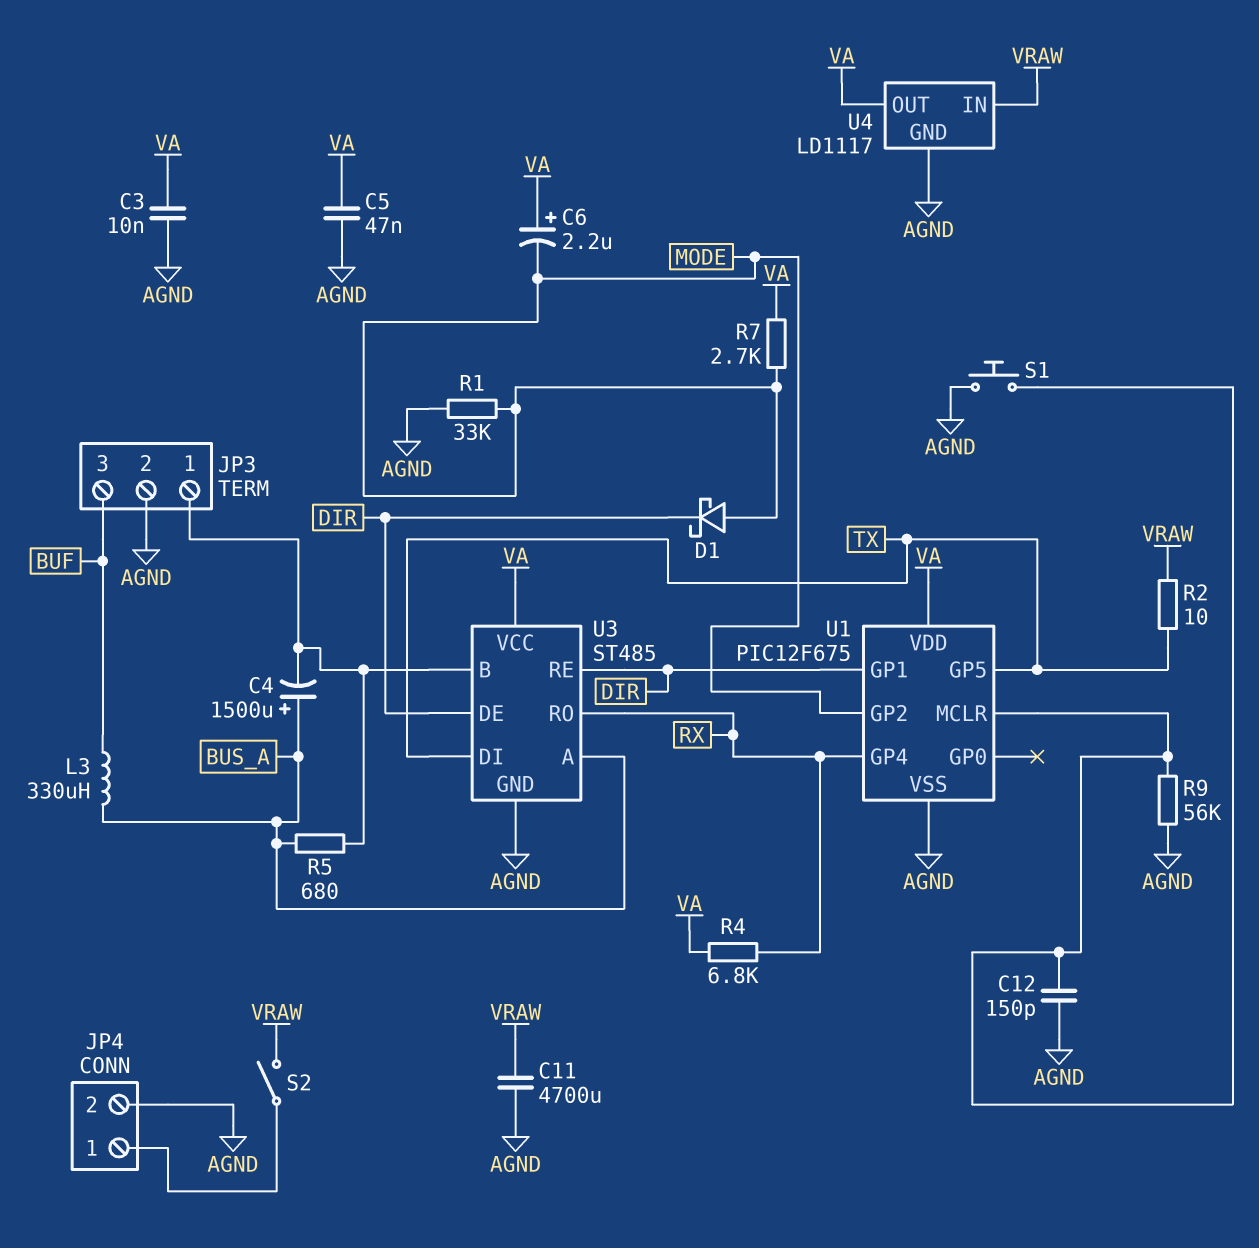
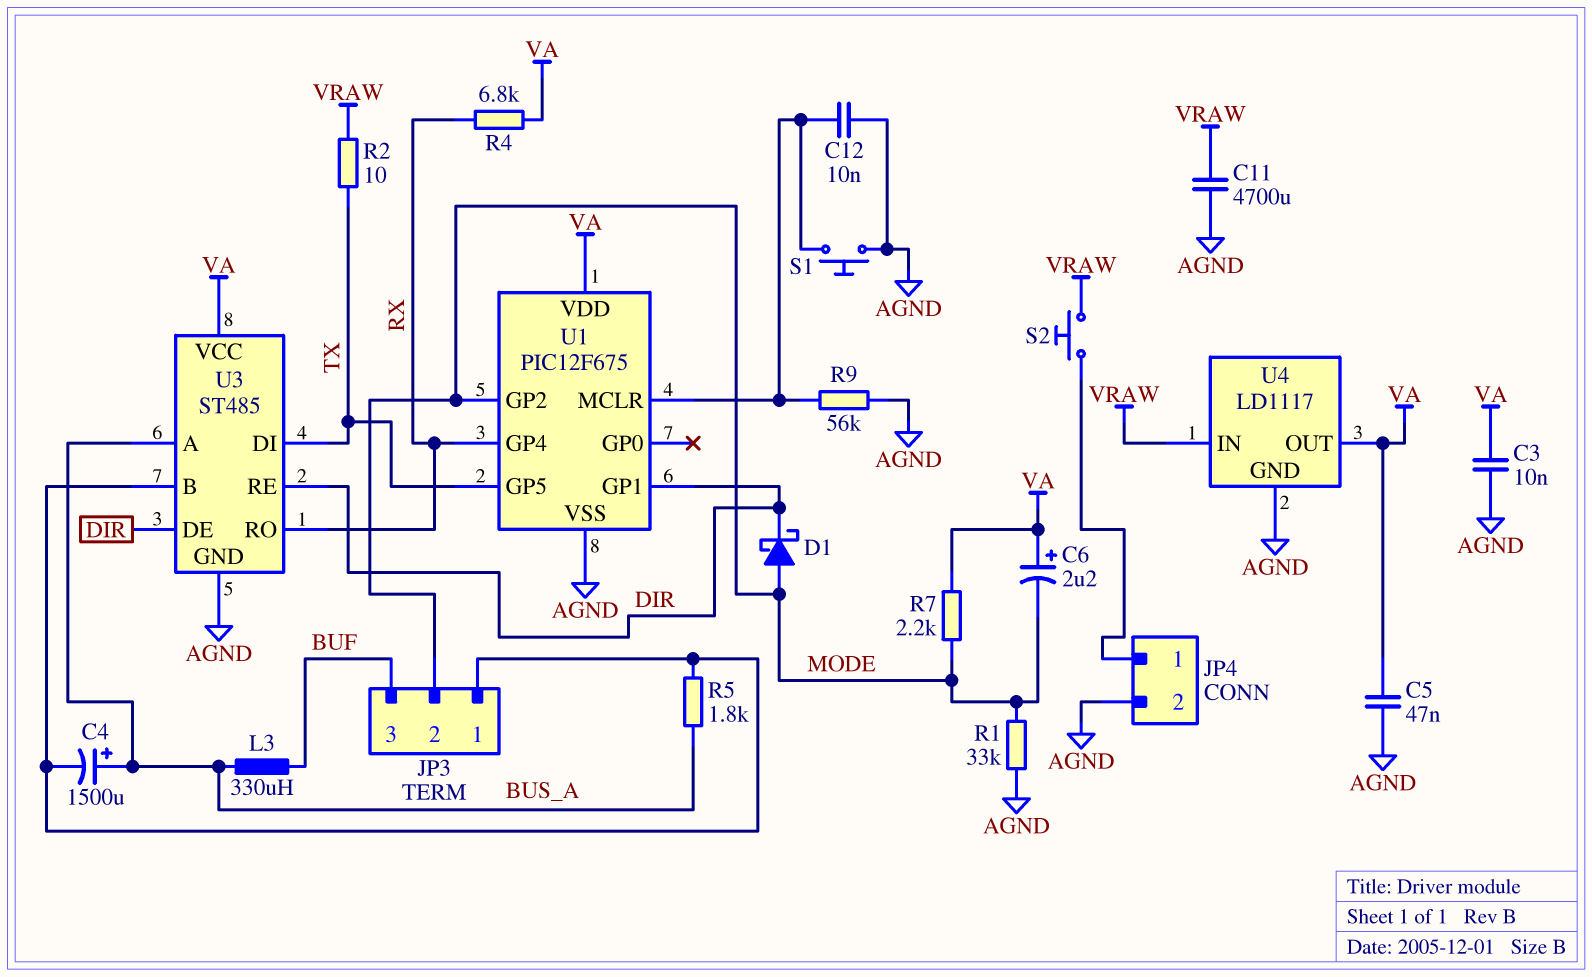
C12: 150pF (AGND, U1/MCLR) -> 10nF (AGND, U1/MCLR)
JP3 pin 2: AGND -> MODE
R5: 680 (BUS_A, JP3/1) -> 1.8k (BUS_A, JP3/1)
R7: 2.7k (MODE, VA) -> 2.2k (MODE, VA)
S2: switch (JP4/1, VRAW) -> button (JP4/1, VRAW)

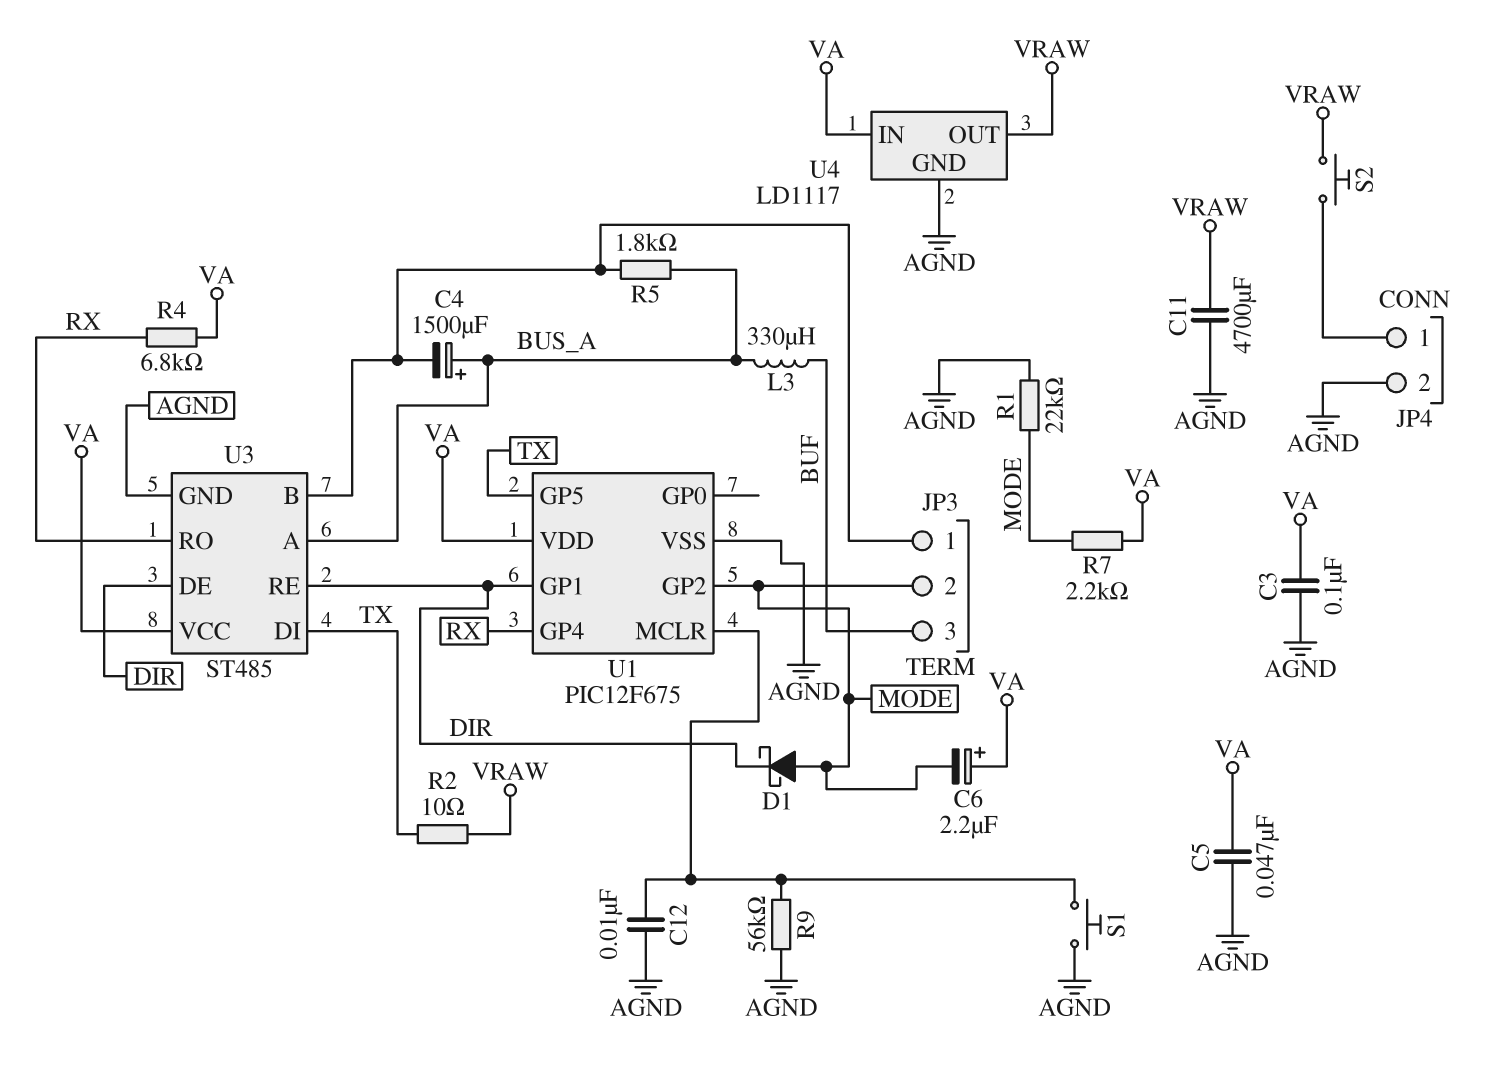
C3: 10nF (AGND, VA) -> 100nF (AGND, VA)
R1: 33k (AGND, MODE) -> 22k (AGND, MODE)
U4 pin IN: VRAW -> VA
U4 pin OUT: VA -> VRAW

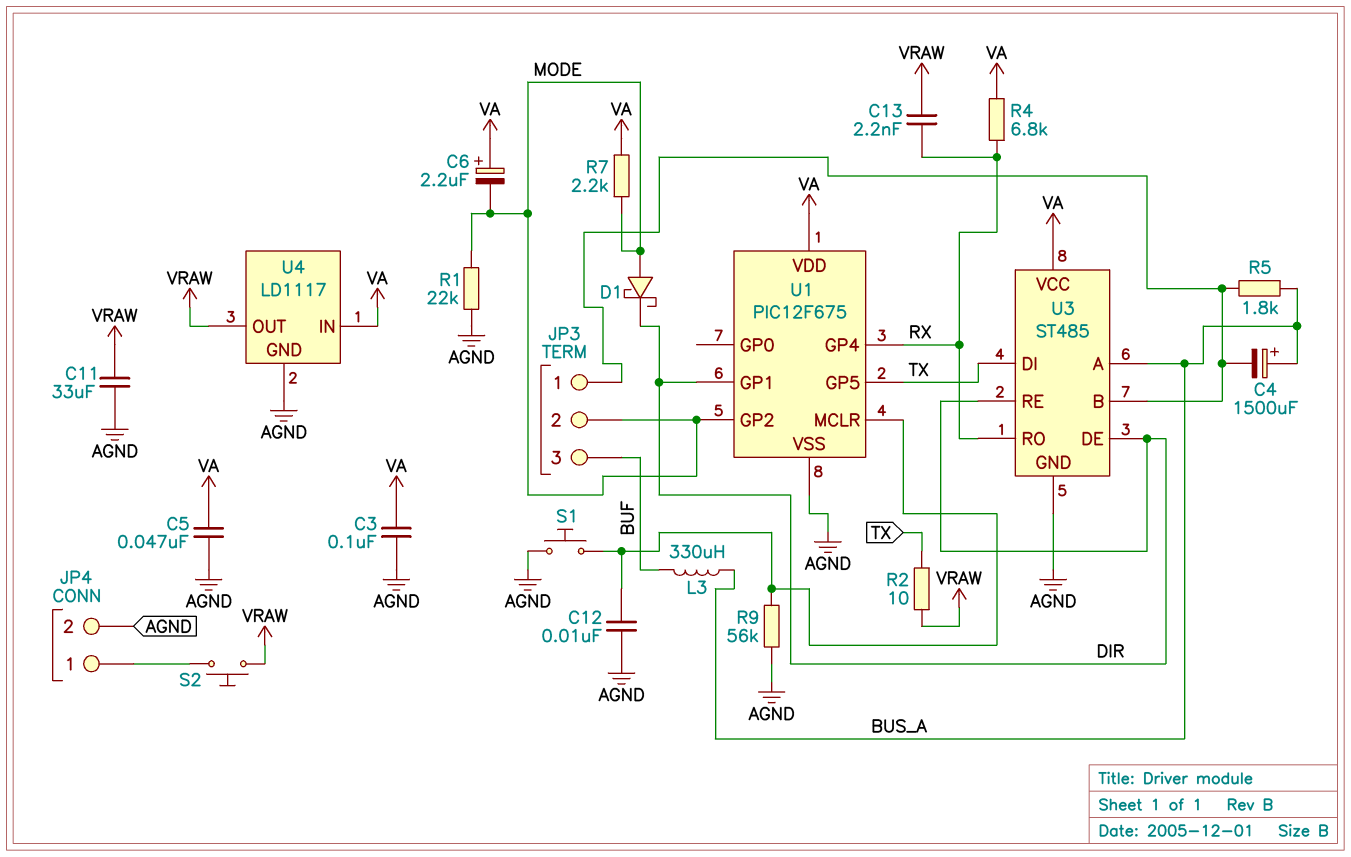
C11: 4700uF (AGND, VRAW) -> 33uF (AGND, VRAW)
C13: none -> 2.2nF (RX, VRAW)

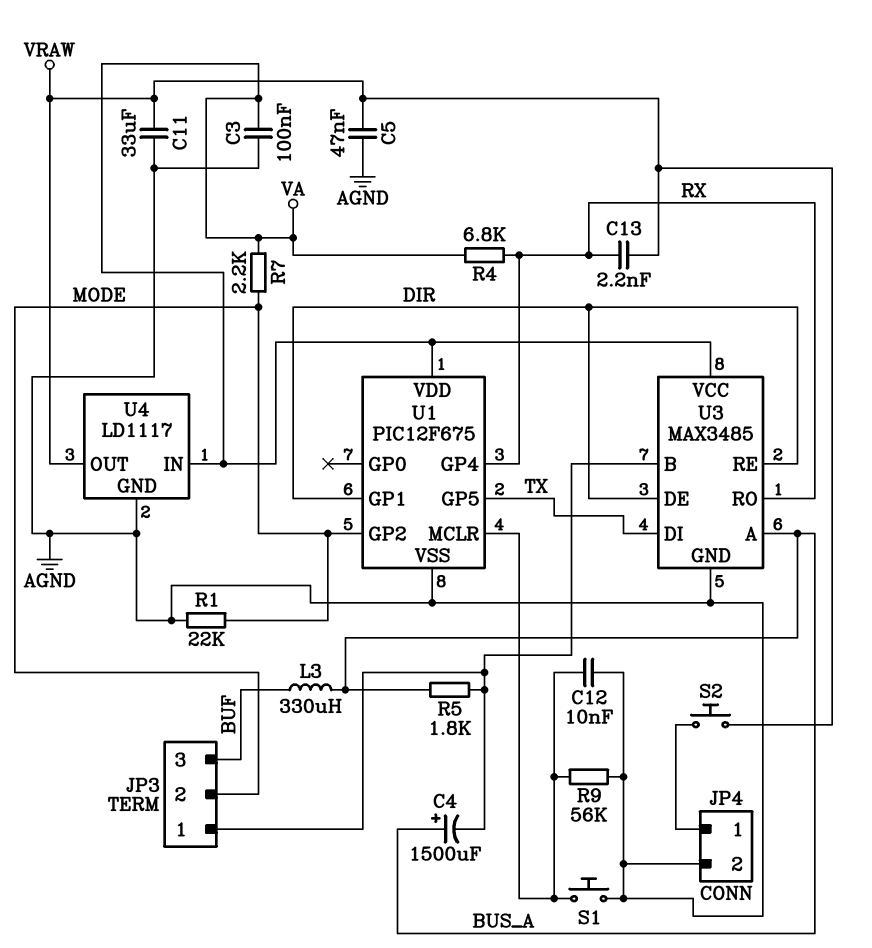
C5: 47nF (AGND, VA) -> 47nF (AGND, VRAW)
C6: 2.2uF (plus VA, minus MODE) -> none
D1: schottky (A MODE, K DIR) -> none
R2: 10 (TX, VRAW) -> none
U3: ST485 -> MAX3485

